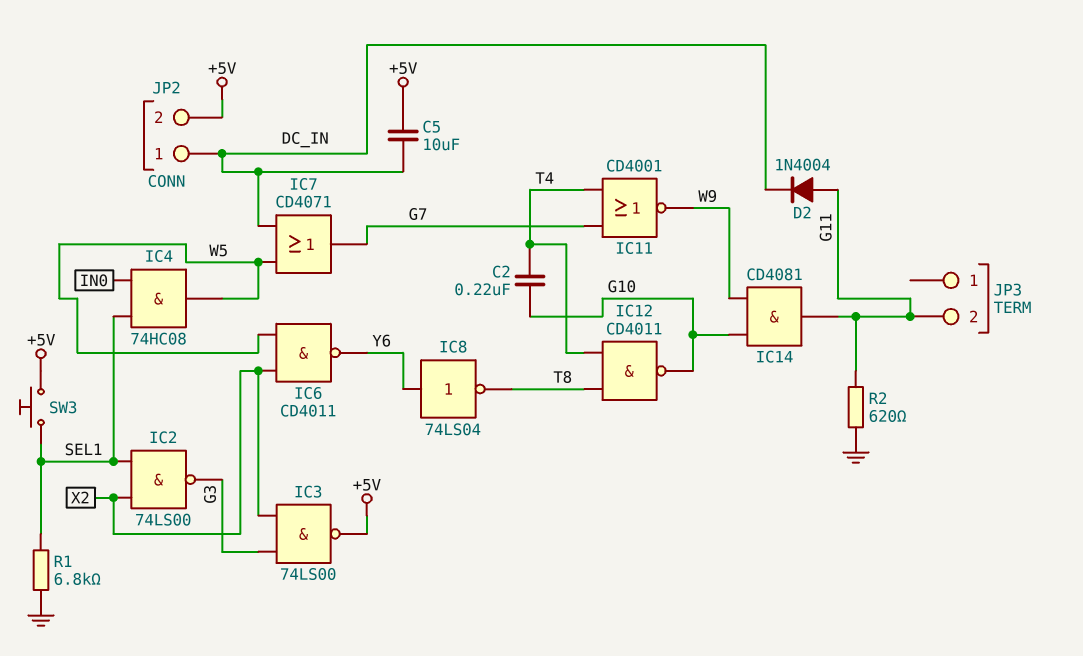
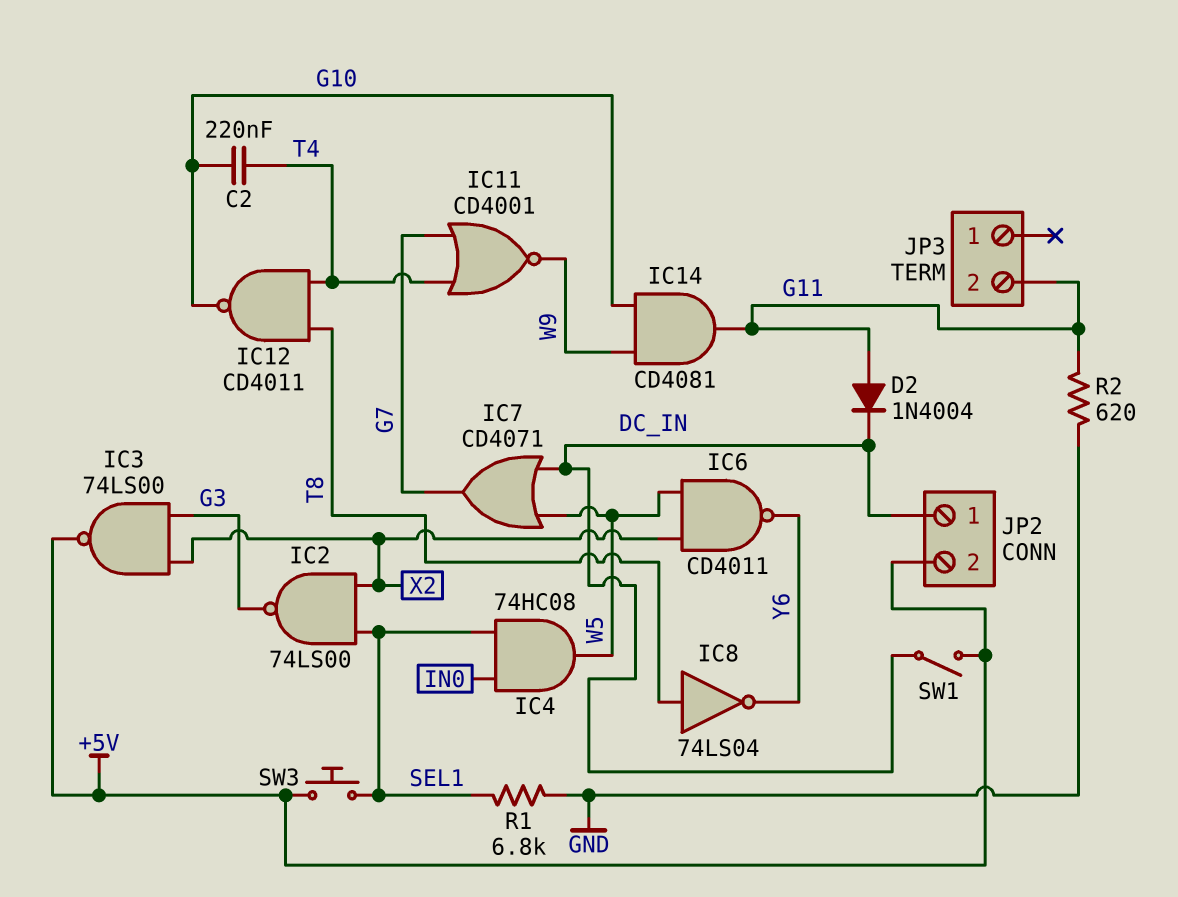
C5: 10uF (+5V, DC_IN) -> none
IC8: NOT 74LS04 (in Y6, out T8) -> NOT 74LS04 (in T8, out Y6)
SW1: none -> switch (+5V, DC_IN)

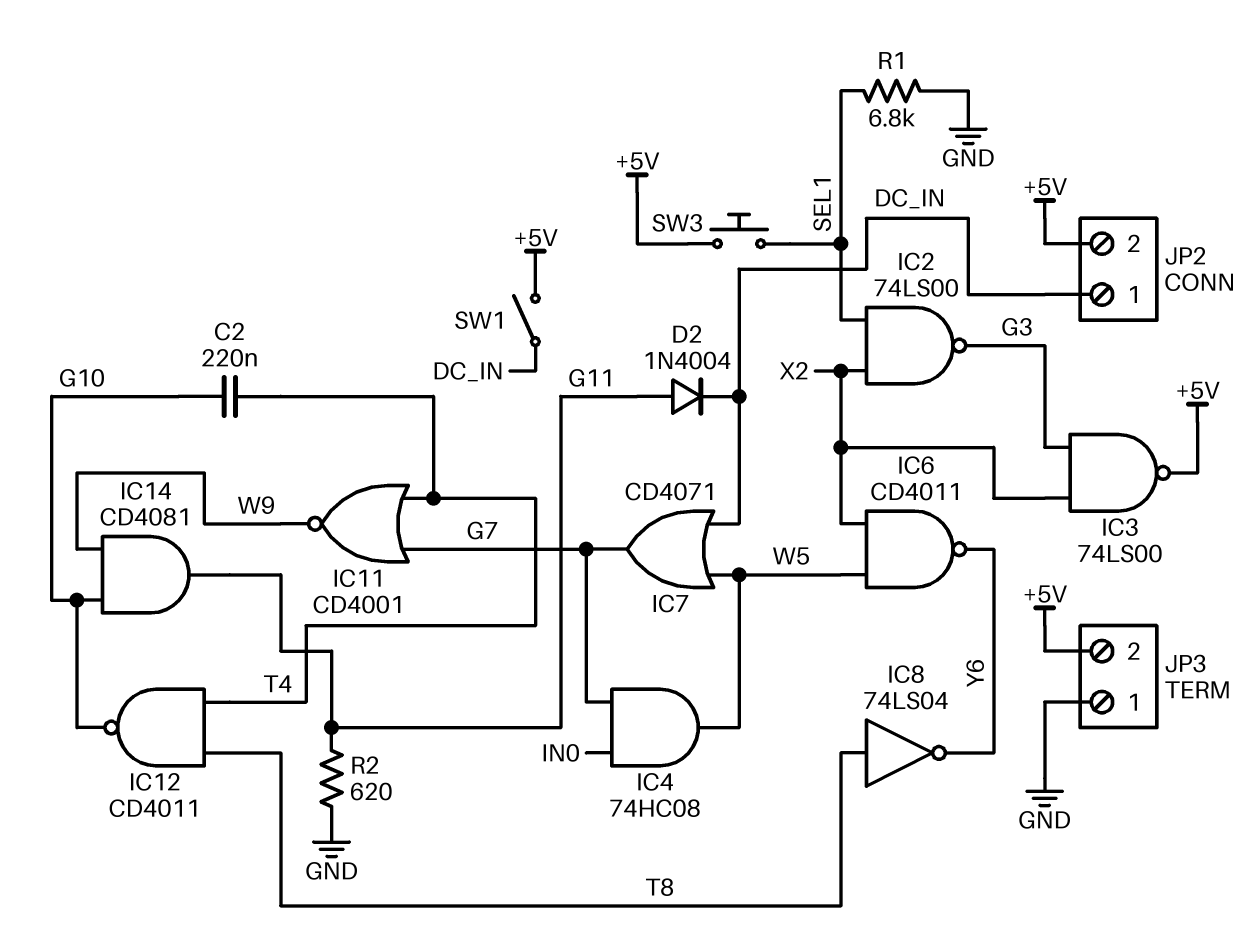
IC4: AND 74HC08 (in IN0, in SEL1, out W5) -> AND 74HC08 (in G7, in IN0, out W5)
JP3 pin 1: none -> GND
JP3 pin 2: G11 -> +5V

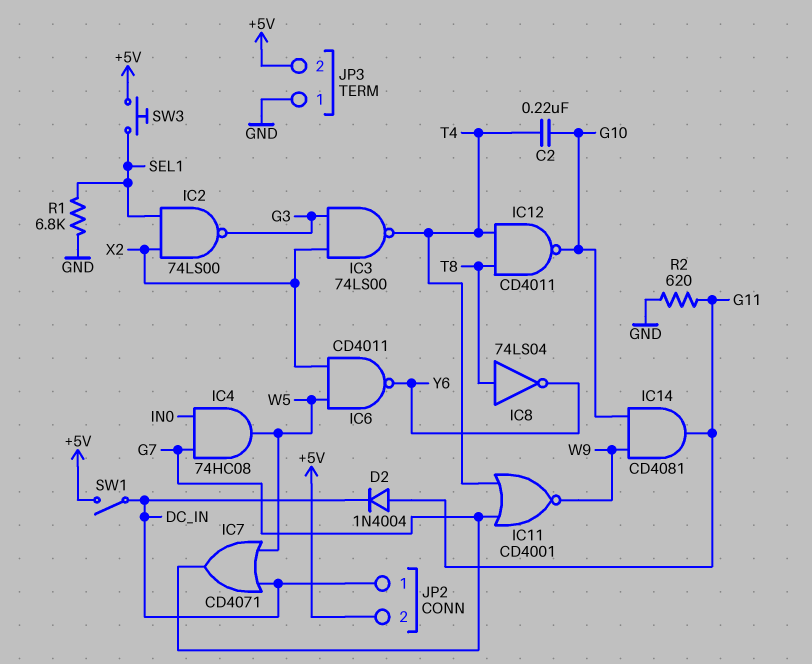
IC3: NAND 74LS00 (in G3, in X2, out +5V) -> NAND 74LS00 (in G3, in X2, out T4)

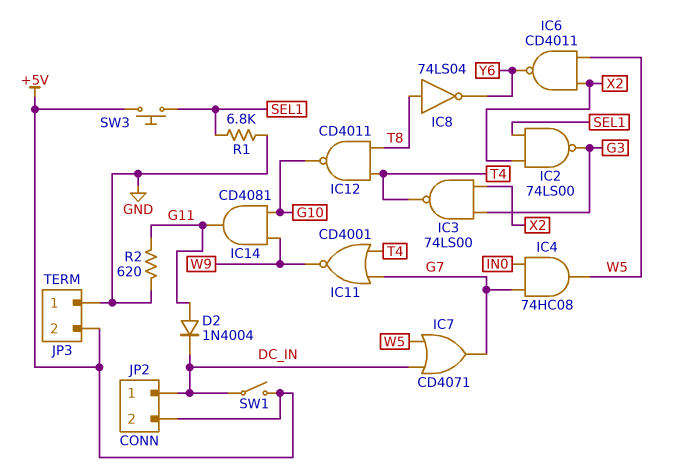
C2: 220nF (G10, T4) -> none

